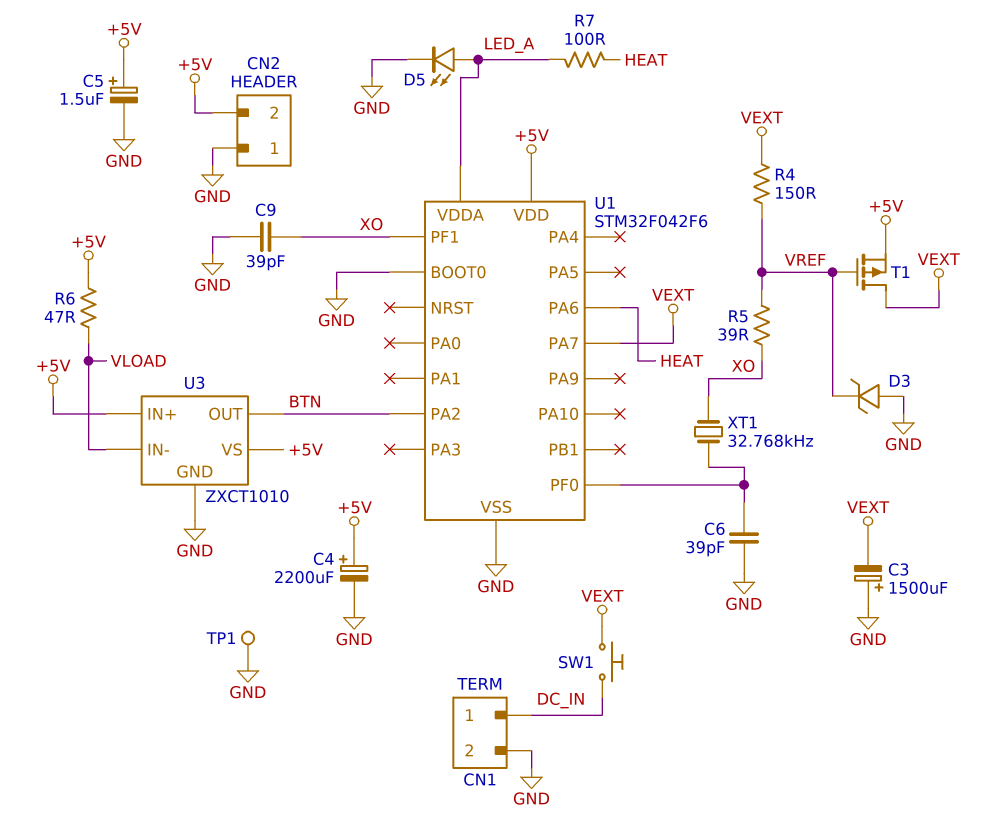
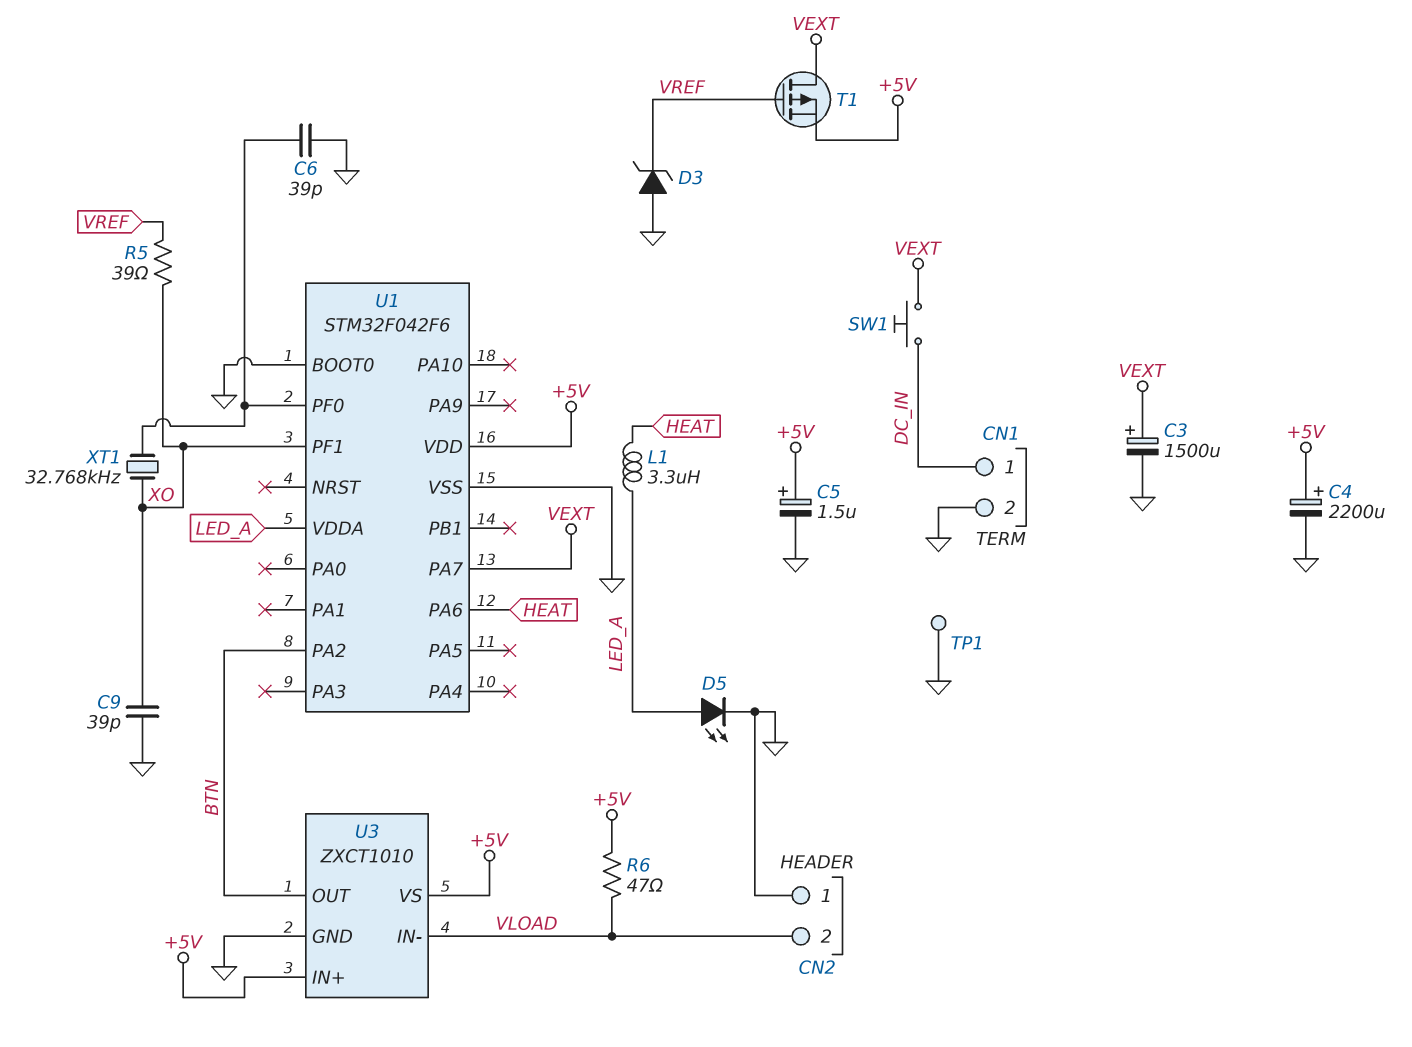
C3: 1500uF (plus GND, minus VEXT) -> 1500uF (plus VEXT, minus GND)
CN2 pin 2: +5V -> VLOAD
L1: none -> 3.3uH (HEAT, LED_A)
R4: 150 (VEXT, VREF) -> none
R7: 100 (HEAT, LED_A) -> none

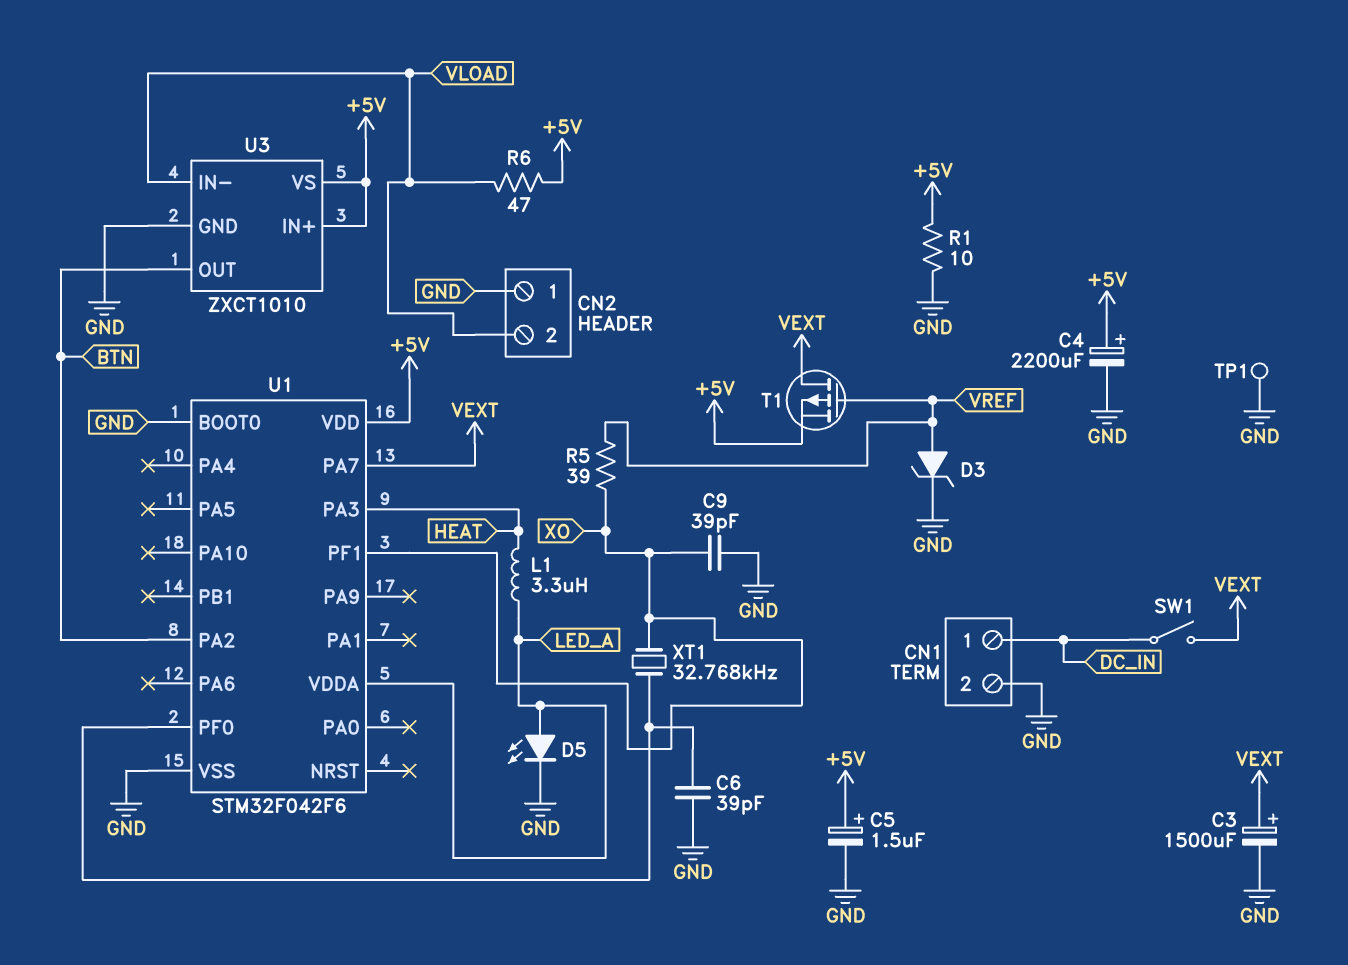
D3: zener (A GND, K VREF) -> zener (A VREF, K GND)
R1: none -> 10 (+5V, GND)
SW1: button (DC_IN, VEXT) -> switch (DC_IN, VEXT)
U1 pin PA3: none -> HEAT
U1 pin PA6: HEAT -> none

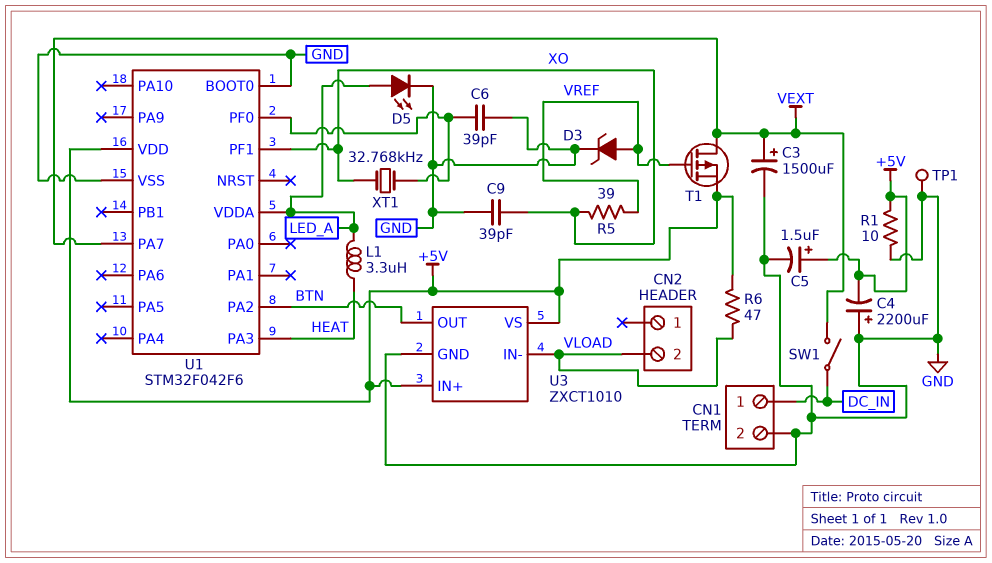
C4: 2200uF (plus +5V, minus GND) -> 2200uF (plus GND, minus +5V)
CN2 pin 1: GND -> none

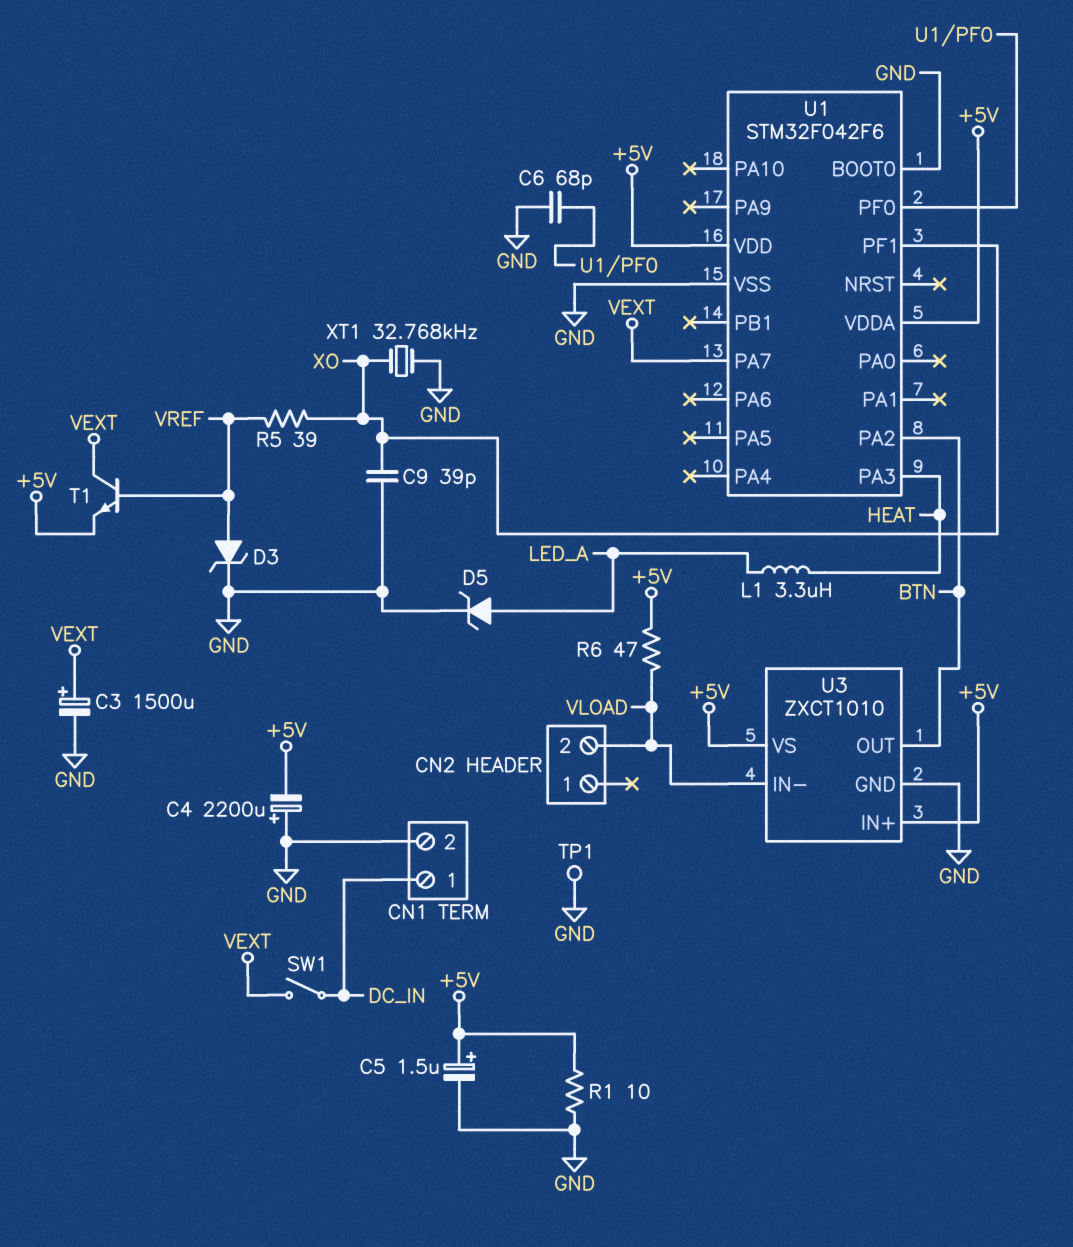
C6: 39pF (GND, U1/PF0) -> 68pF (GND, U1/PF0)
D5: LED (A LED_A, K GND) -> zener (A LED_A, K GND)
T1: PMOS (G VREF, D VEXT, S +5V) -> NPN (B VREF, C VEXT, E +5V)
U1 pin VDDA: LED_A -> +5V
XT1: 32.768kHz (U1/PF0, XO) -> 32.768kHz (GND, XO)

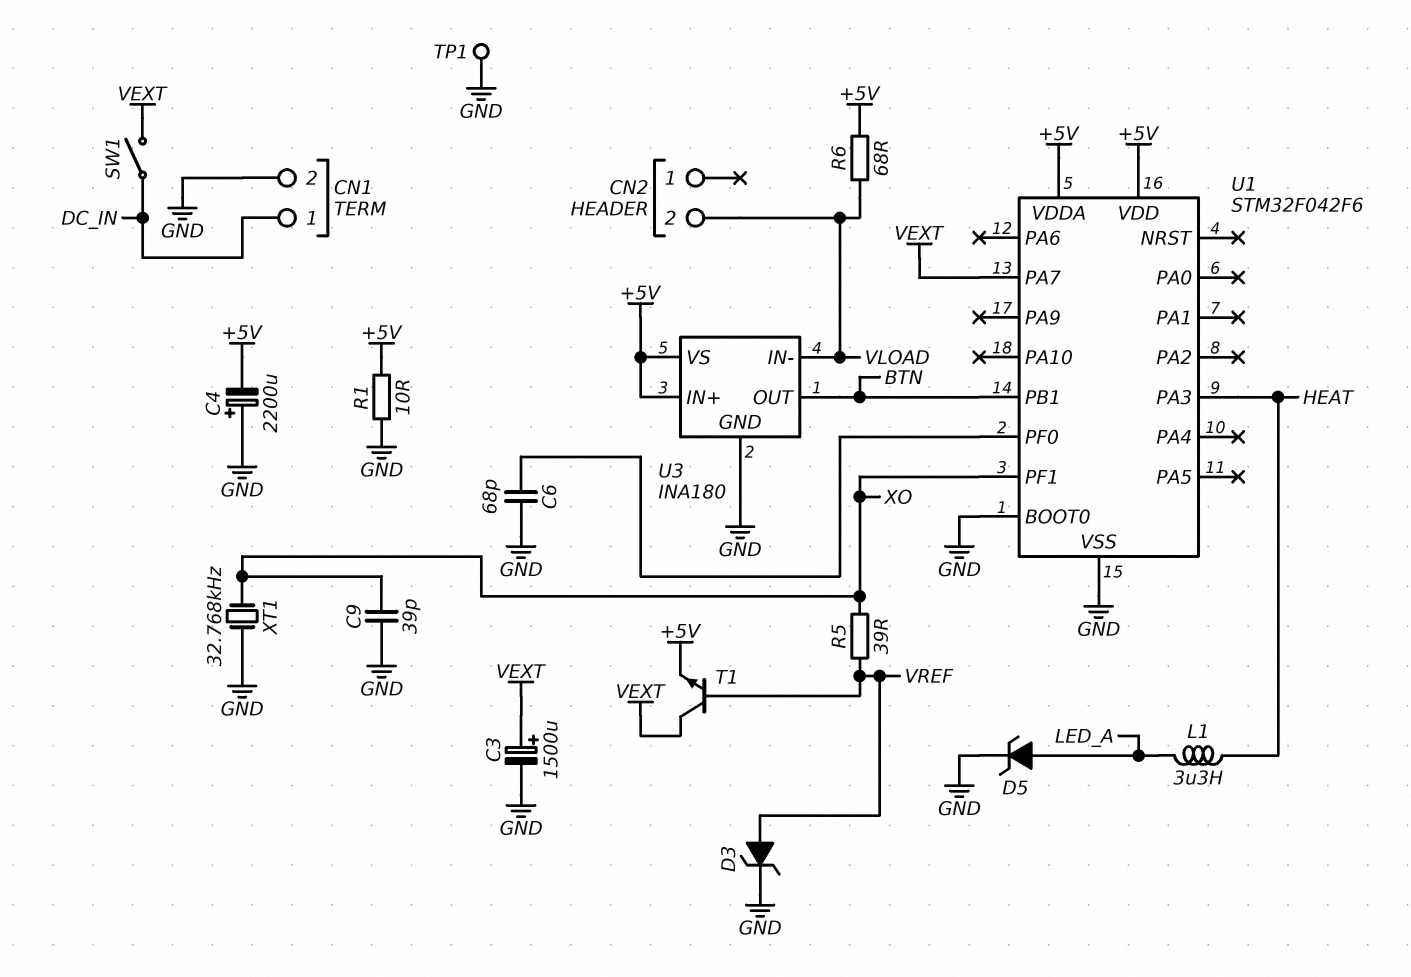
C5: 1.5uF (plus +5V, minus GND) -> none
R6: 47 (+5V, VLOAD) -> 68 (+5V, VLOAD)
U1 pin PA2: BTN -> none
U1 pin PB1: none -> BTN
U3: ZXCT1010 -> INA180

